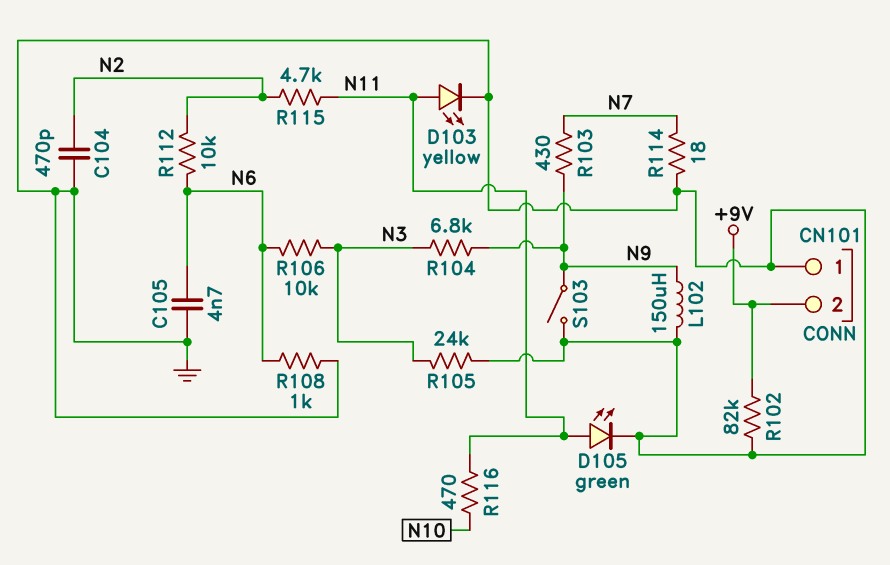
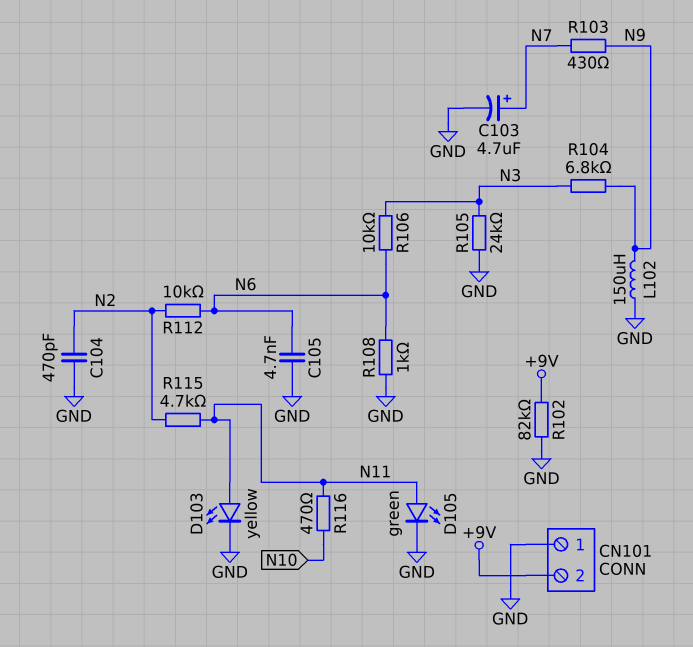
C103: none -> 4.7uF (plus N7, minus GND)
R114: 18 (GND, N7) -> none
S103: switch (GND, N9) -> none

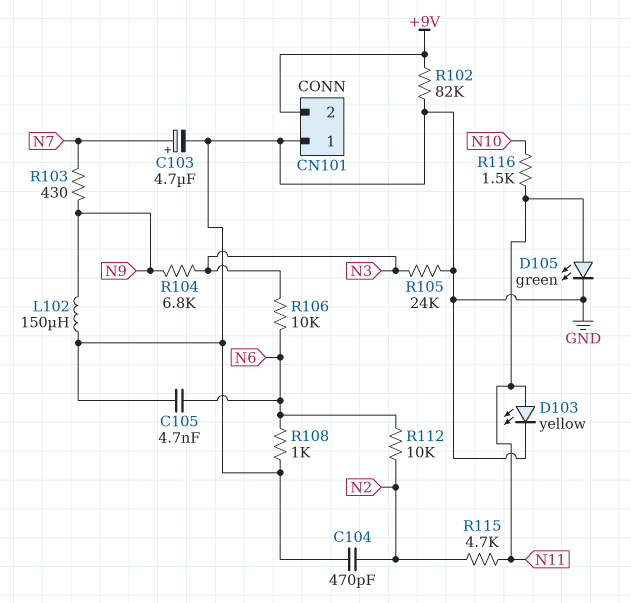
R116: 470 (N10, N11) -> 1.5k (N10, N11)

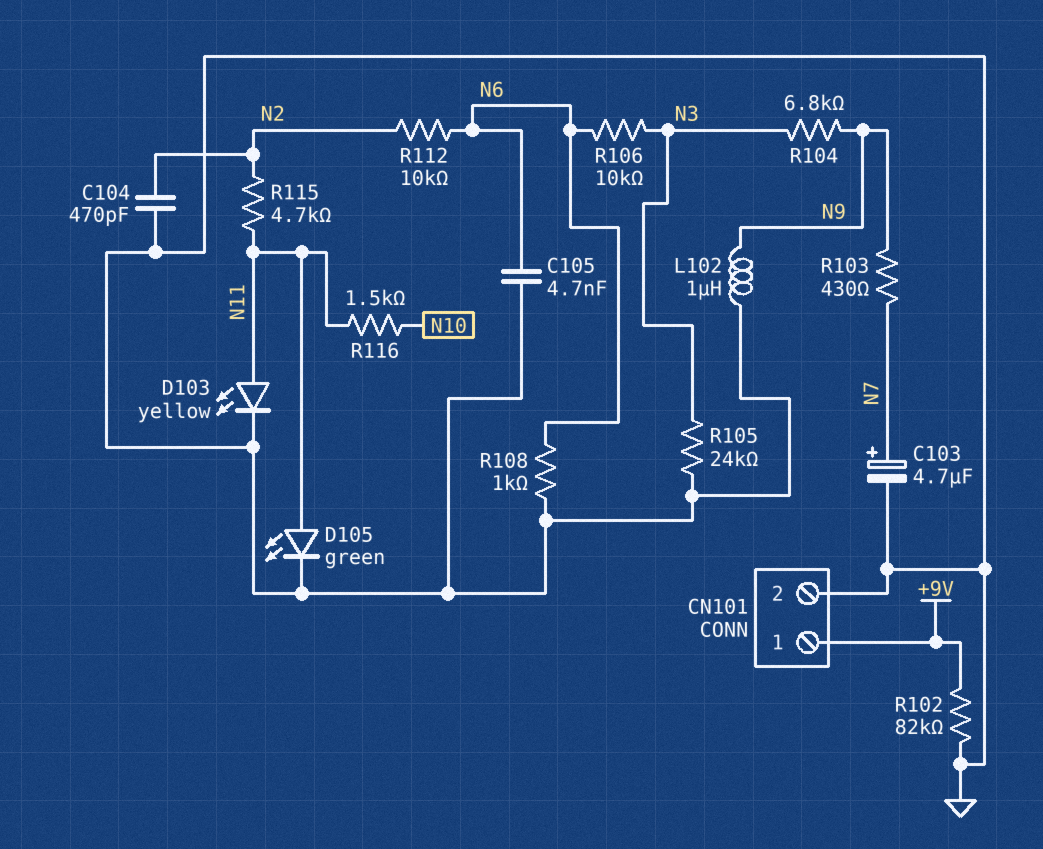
CN101 pin 1: GND -> +9V
CN101 pin 2: +9V -> GND
L102: 150uH (GND, N9) -> 1uH (GND, N9)

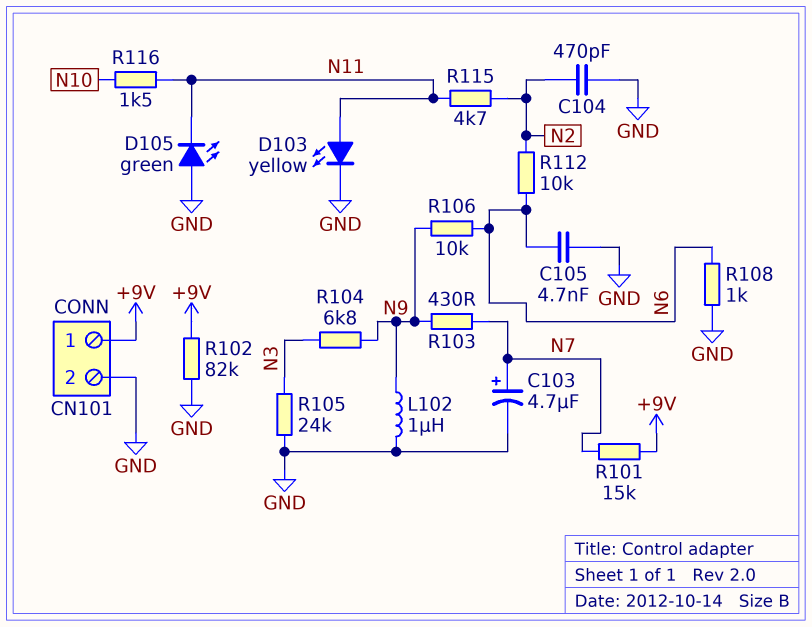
D105: LED green (A N11, K GND) -> LED green (A GND, K N11)
R101: none -> 15k (+9V, N7)
R106: 10k (N3, N6) -> 10k (N6, N9)

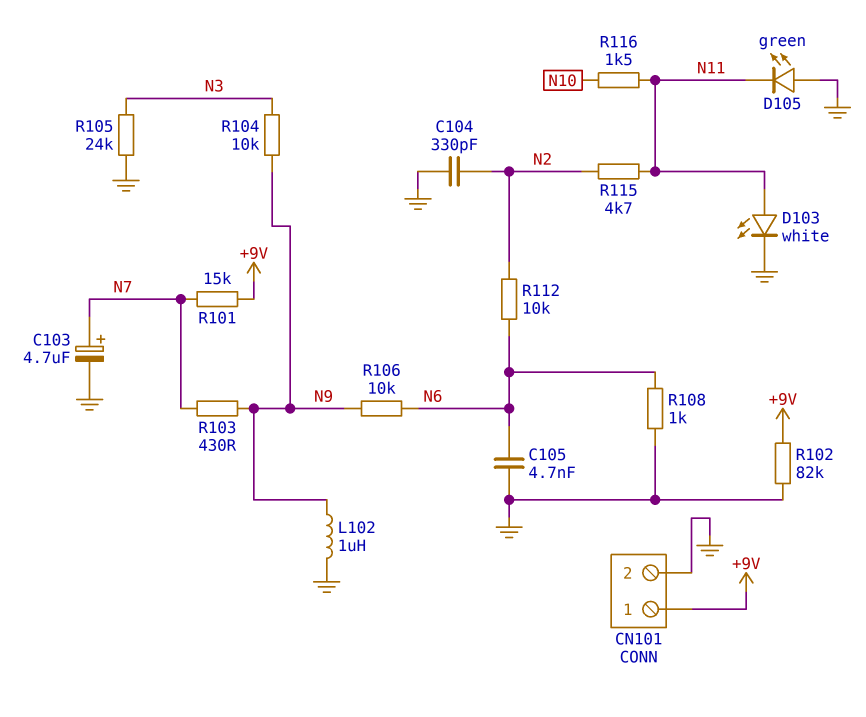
C104: 470pF (GND, N2) -> 330pF (GND, N2)
D103: LED yellow (A N11, K GND) -> LED white (A N11, K GND)
R104: 6.8k (N3, N9) -> 10k (N3, N9)

